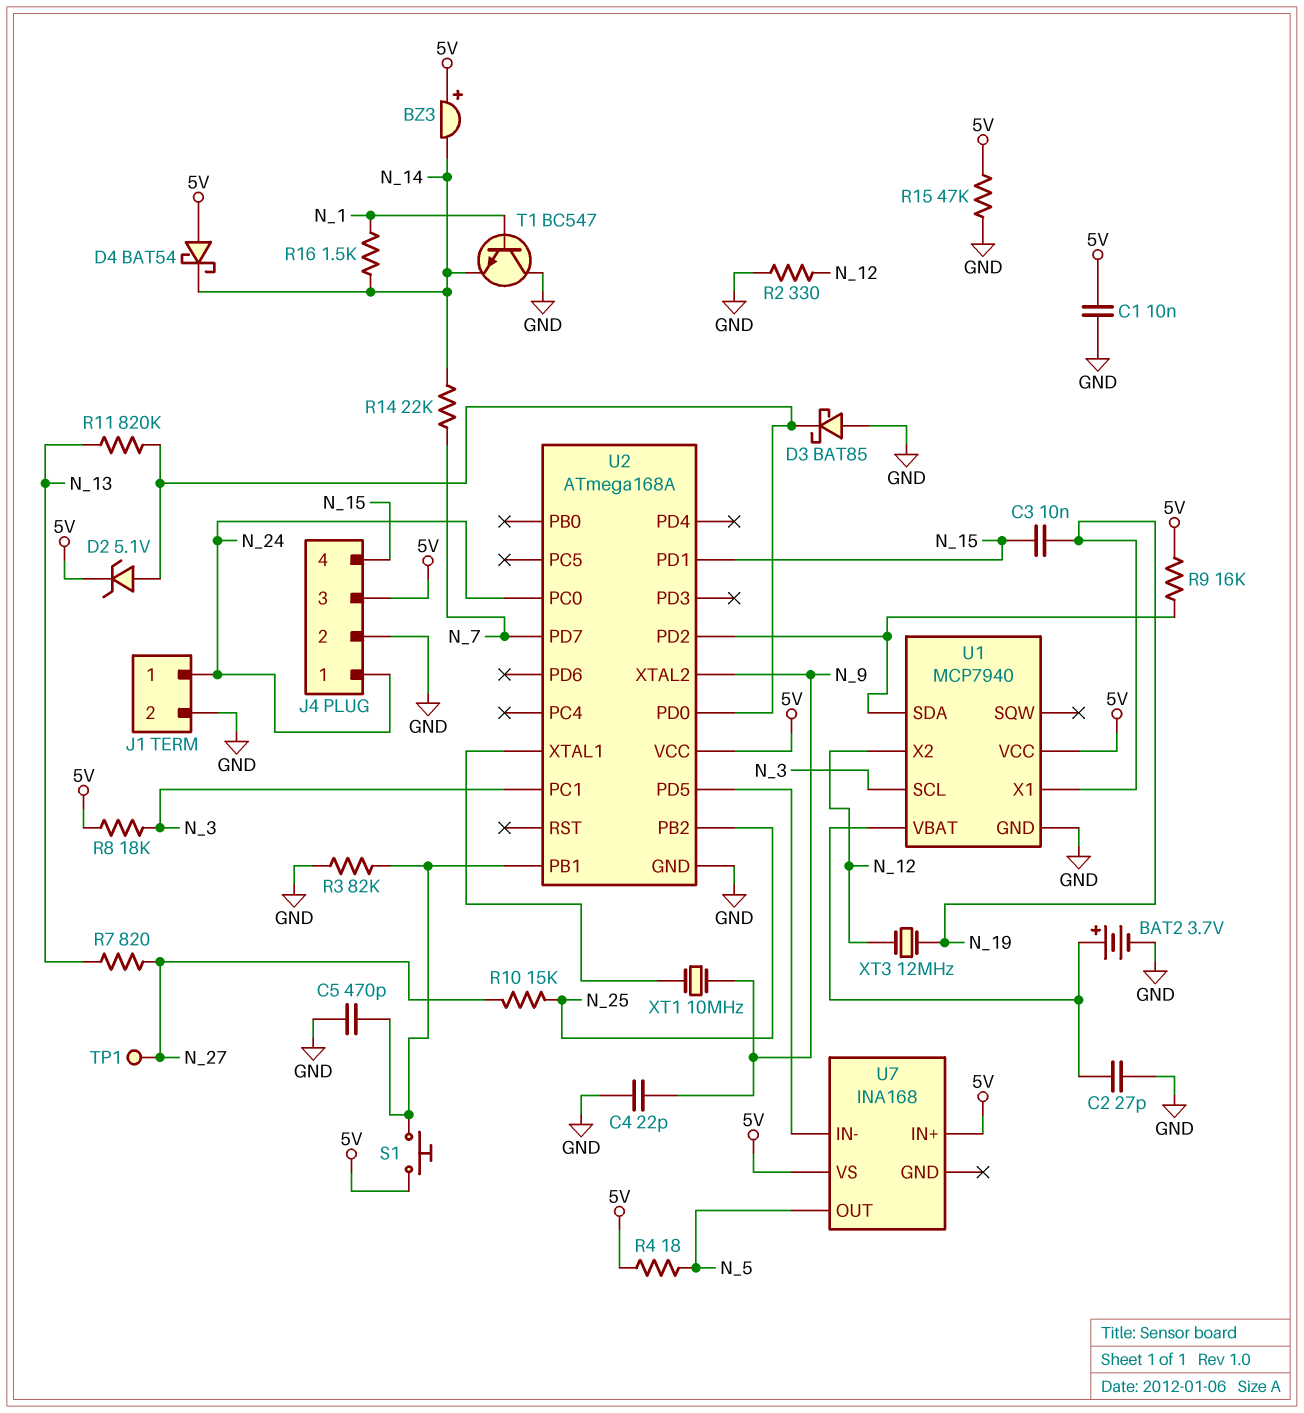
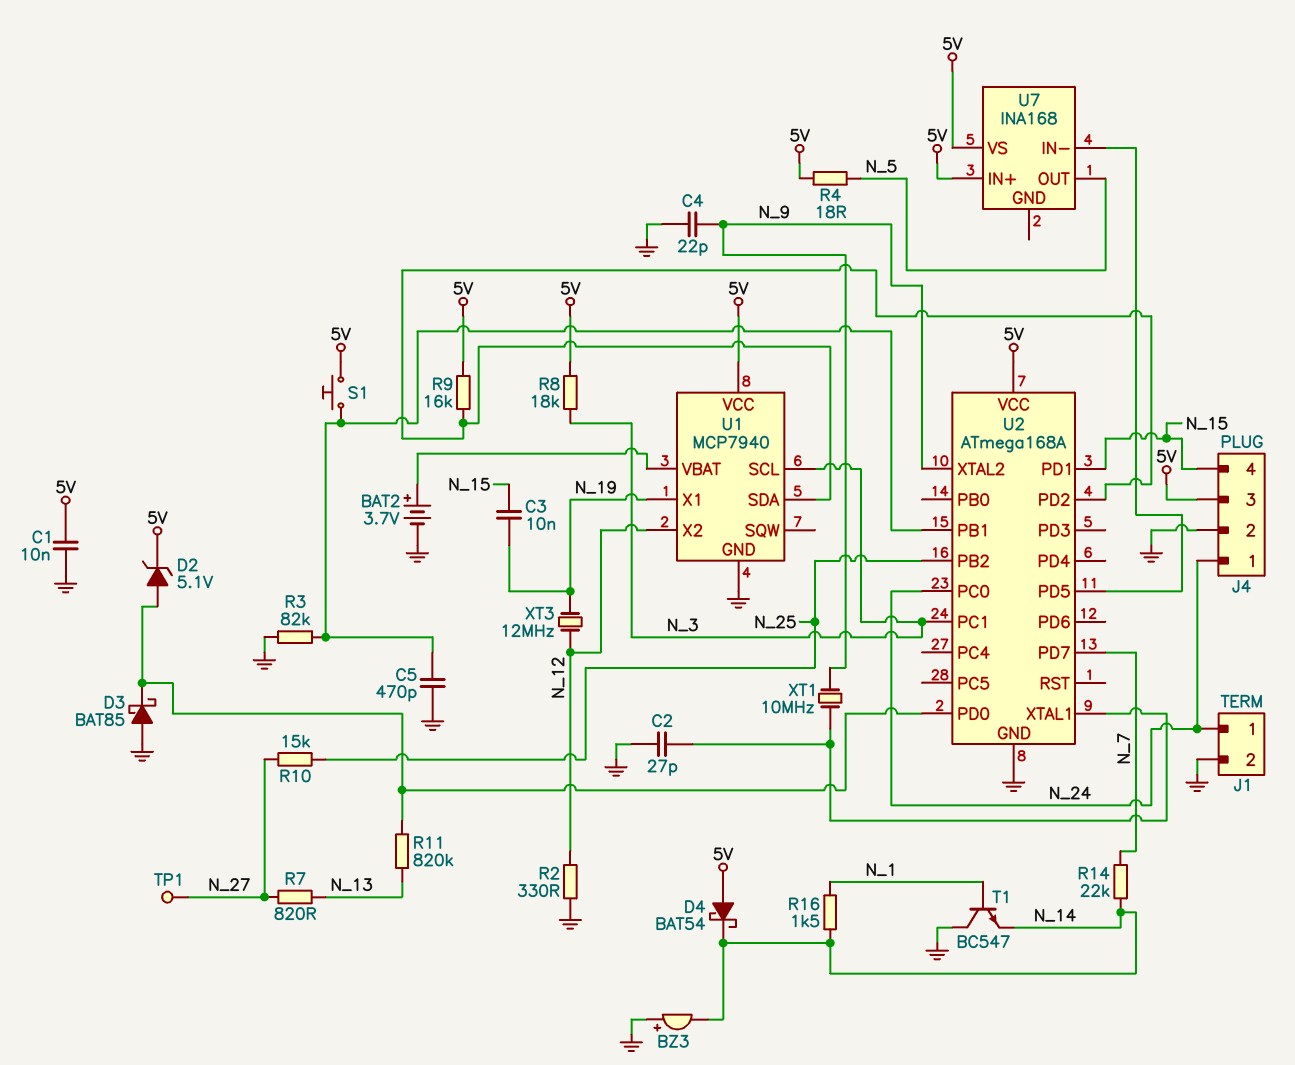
BZ3: buzzer (plus 5V, minus N_14) -> buzzer (plus GND, minus N_14)
C2: 27pF (GND, U1/VBAT) -> 27pF (GND, U2/XTAL1)
R15: 47k (5V, GND) -> none

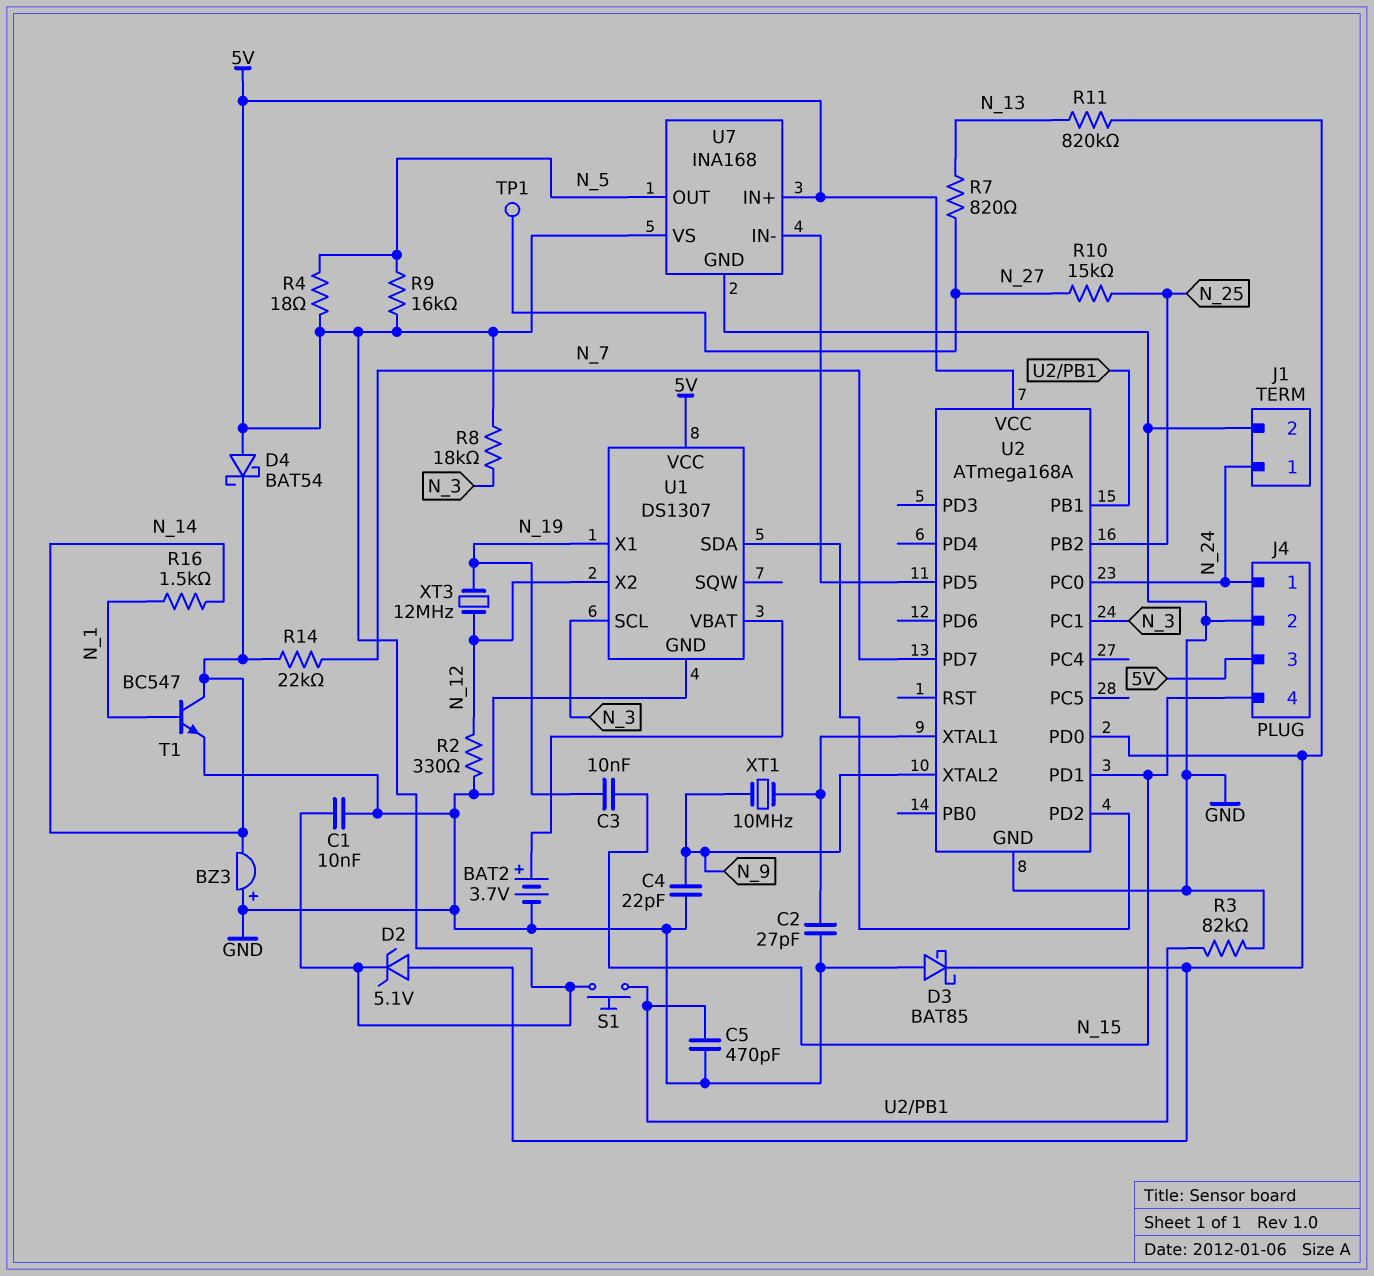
R9: 16k (5V, U1/SDA) -> 16k (5V, N_5)
T1: NPN BC547 (B N_1, C GND, E N_14) -> NPN BC547 (B N_1, C N_14, E GND)
U1: MCP7940 -> DS1307
U7 pin GND: none -> GND

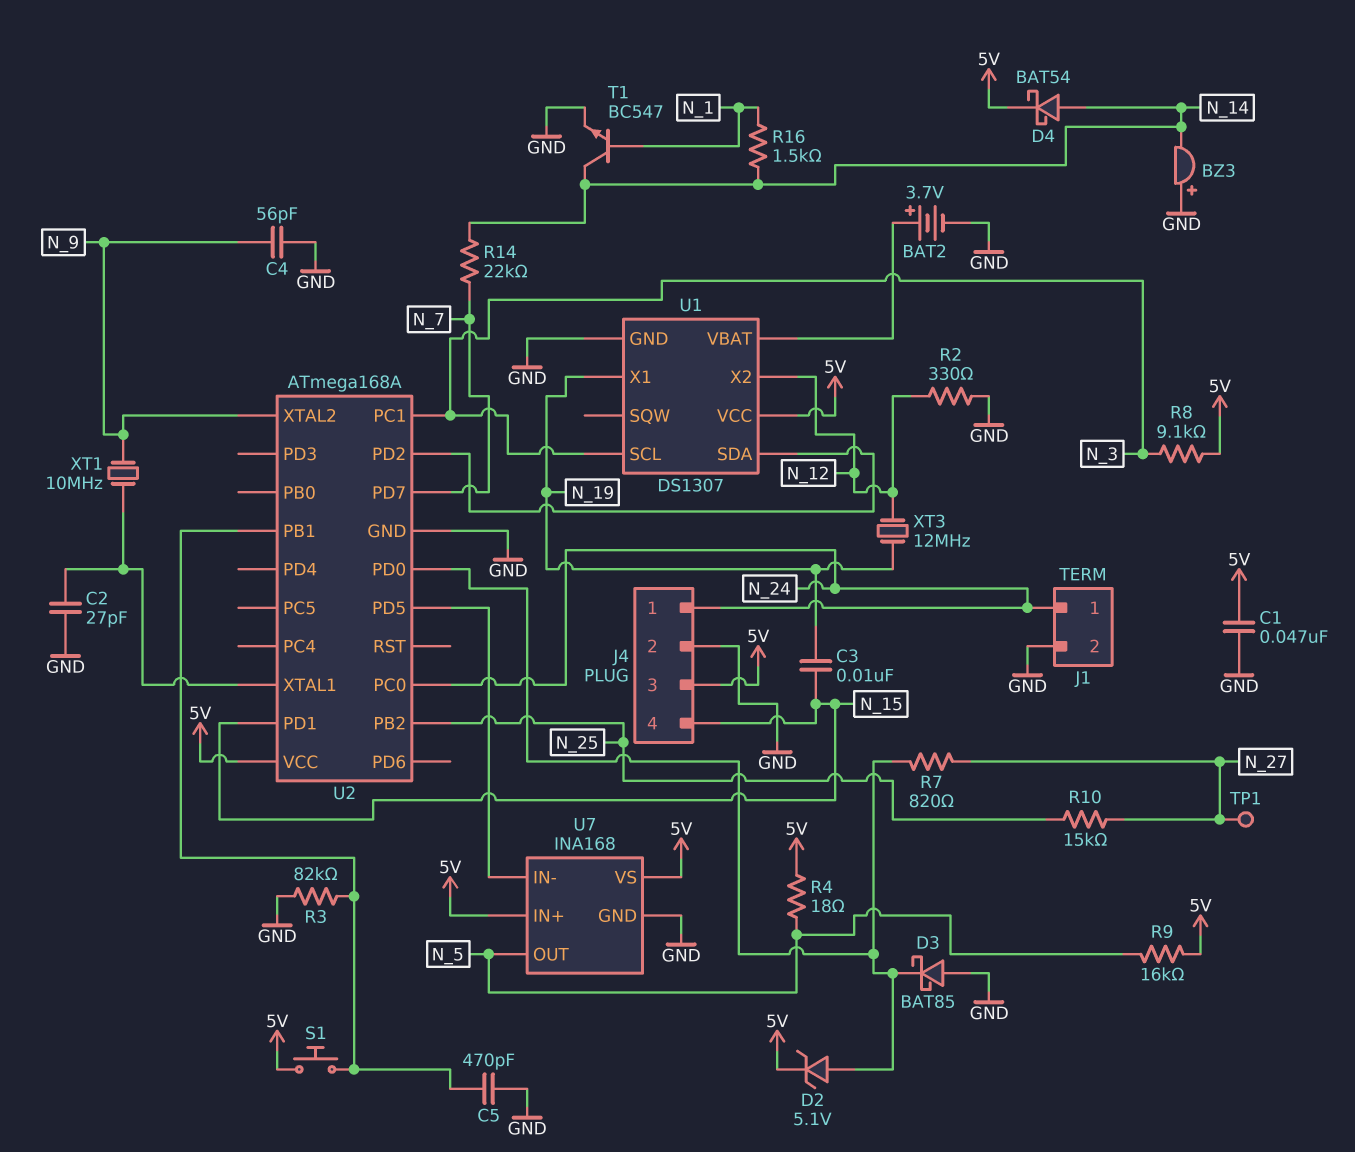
C1: 10nF (5V, GND) -> 47nF (5V, GND)
C4: 22pF (GND, N_9) -> 56pF (GND, N_9)
D4: schottky BAT54 (A 5V, K N_14) -> schottky BAT54 (A N_14, K 5V)
R7: 820 (N_13, N_27) -> 820 (N_27, U2/PD0)
R8: 18k (5V, N_3) -> 9.1k (5V, N_3)
R11: 820k (N_13, U2/PD0) -> none

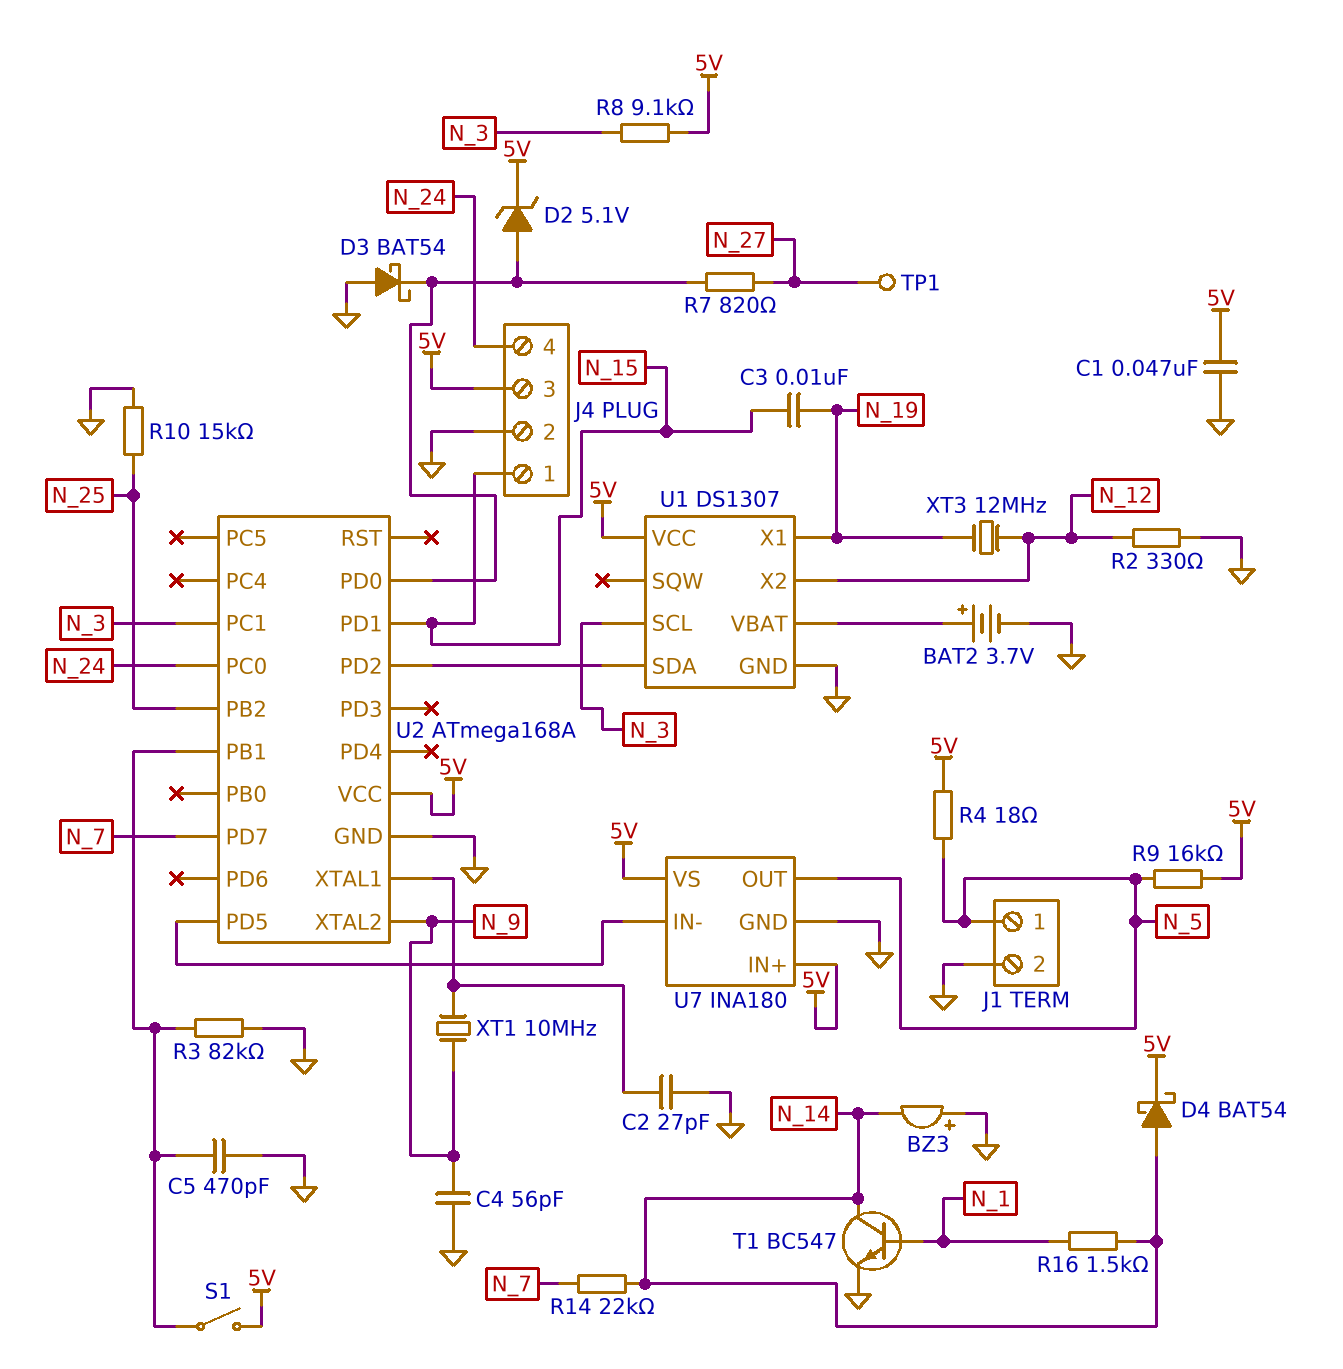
D3: schottky BAT85 (A GND, K U2/PD0) -> schottky BAT54 (A GND, K U2/PD0)
J1 pin 1: N_24 -> N_5
J4 pin 1: N_24 -> N_15
J4 pin 4: N_15 -> N_24
R10: 15k (N_25, N_27) -> 15k (GND, N_25)
S1: button (5V, U2/PB1) -> switch (5V, U2/PB1)
U7: INA168 -> INA180

